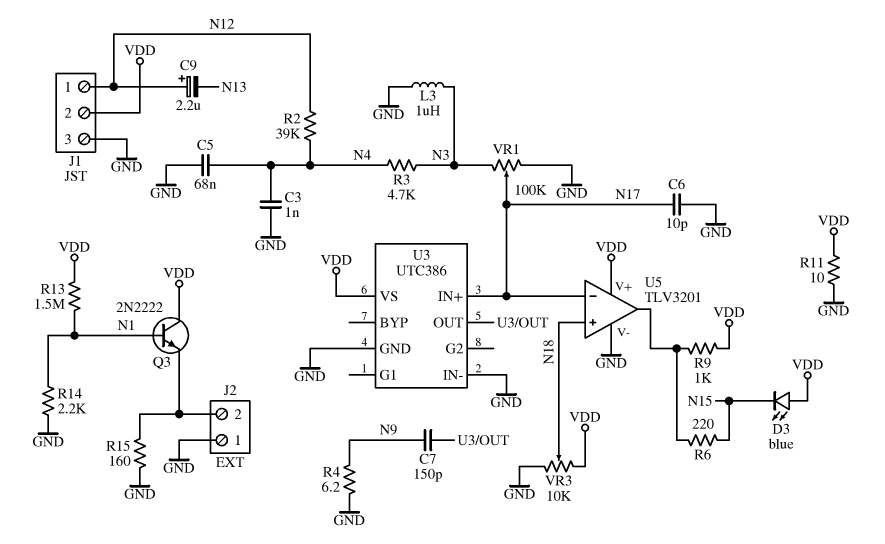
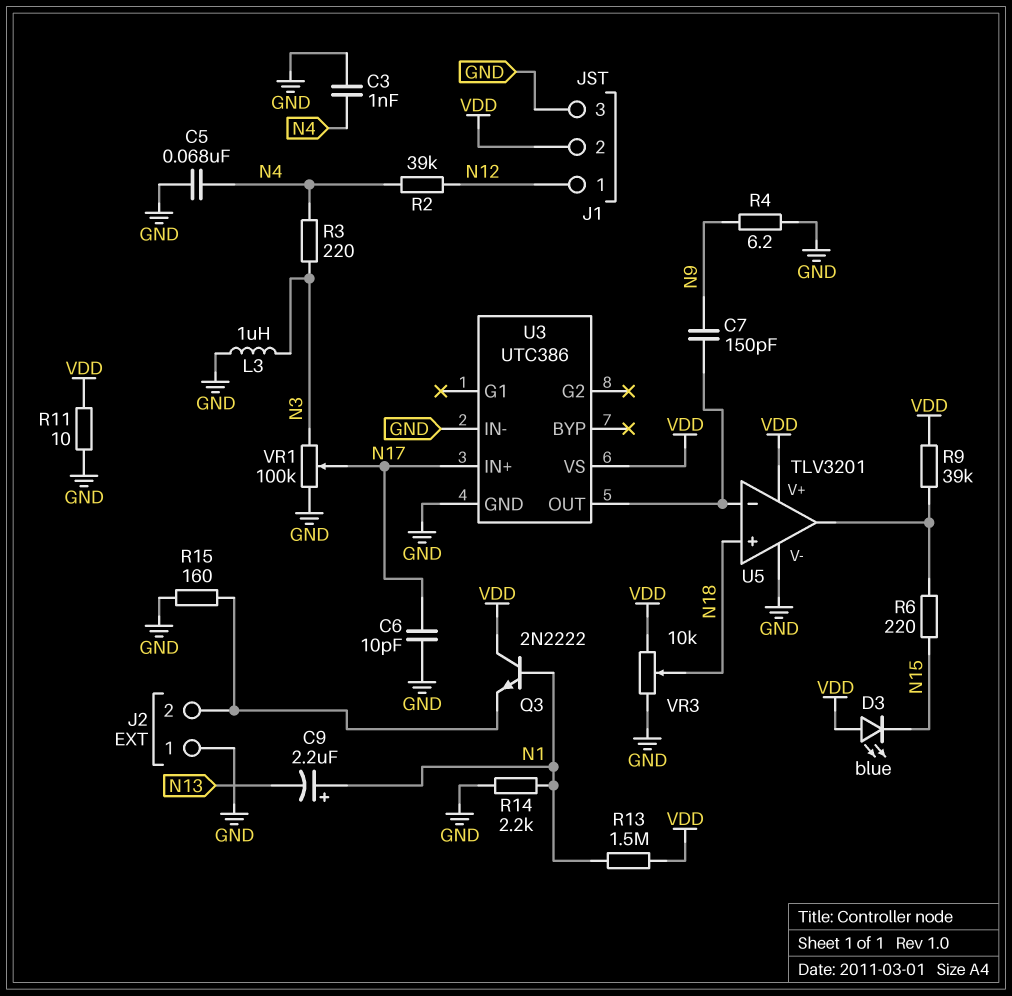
C9: 2.2uF (plus N12, minus N13) -> 2.2uF (plus N1, minus N13)
R3: 4.7k (N3, N4) -> 220 (N3, N4)
R9: 1k (U5/out, VDD) -> 39k (U5/out, VDD)
U5 pin in-: N17 -> U3/OUT

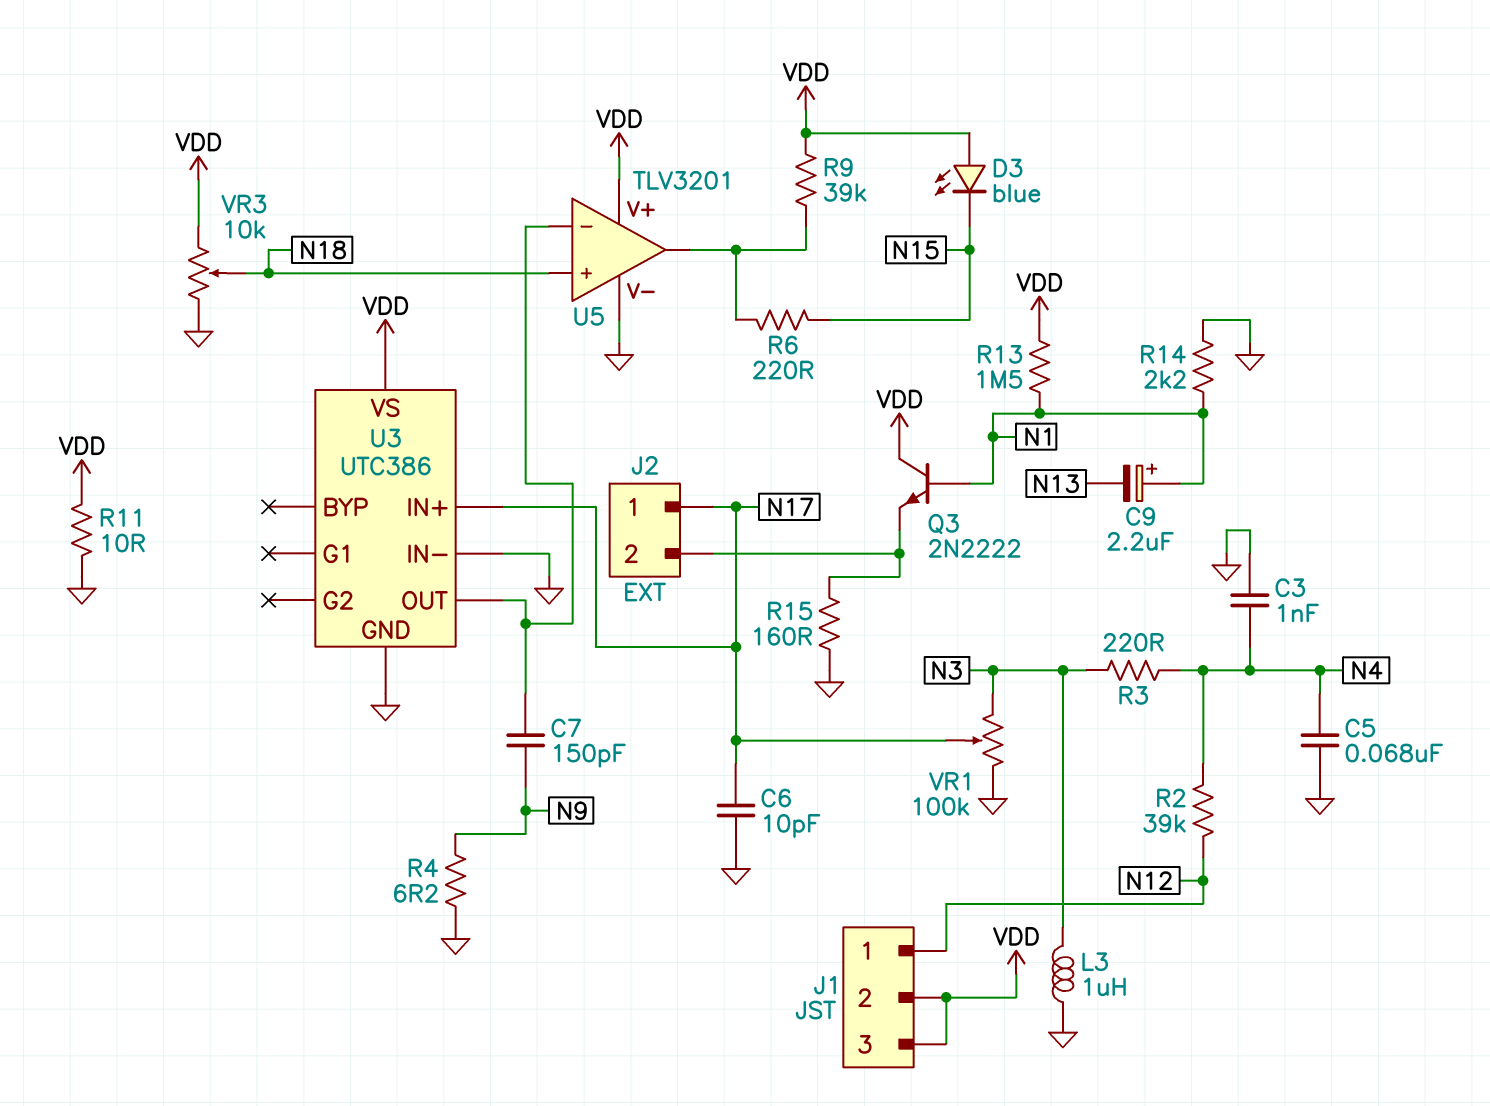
J1 pin 3: GND -> VDD
J2 pin 1: GND -> N17

